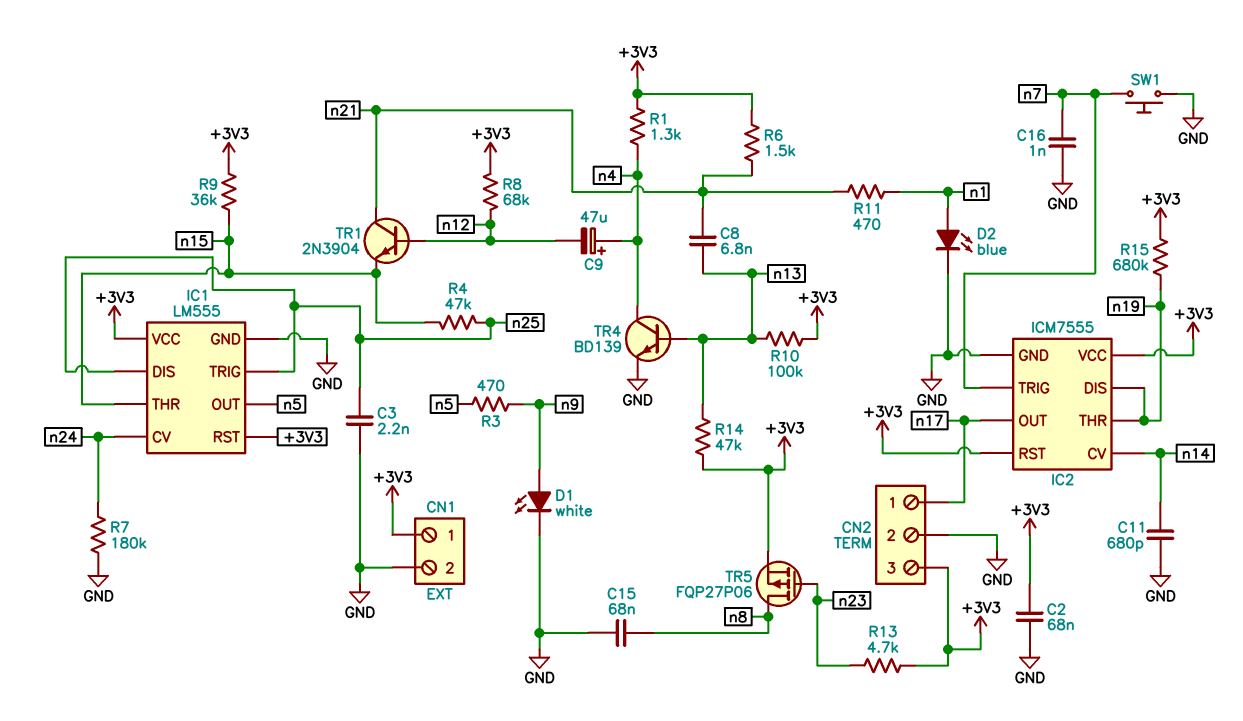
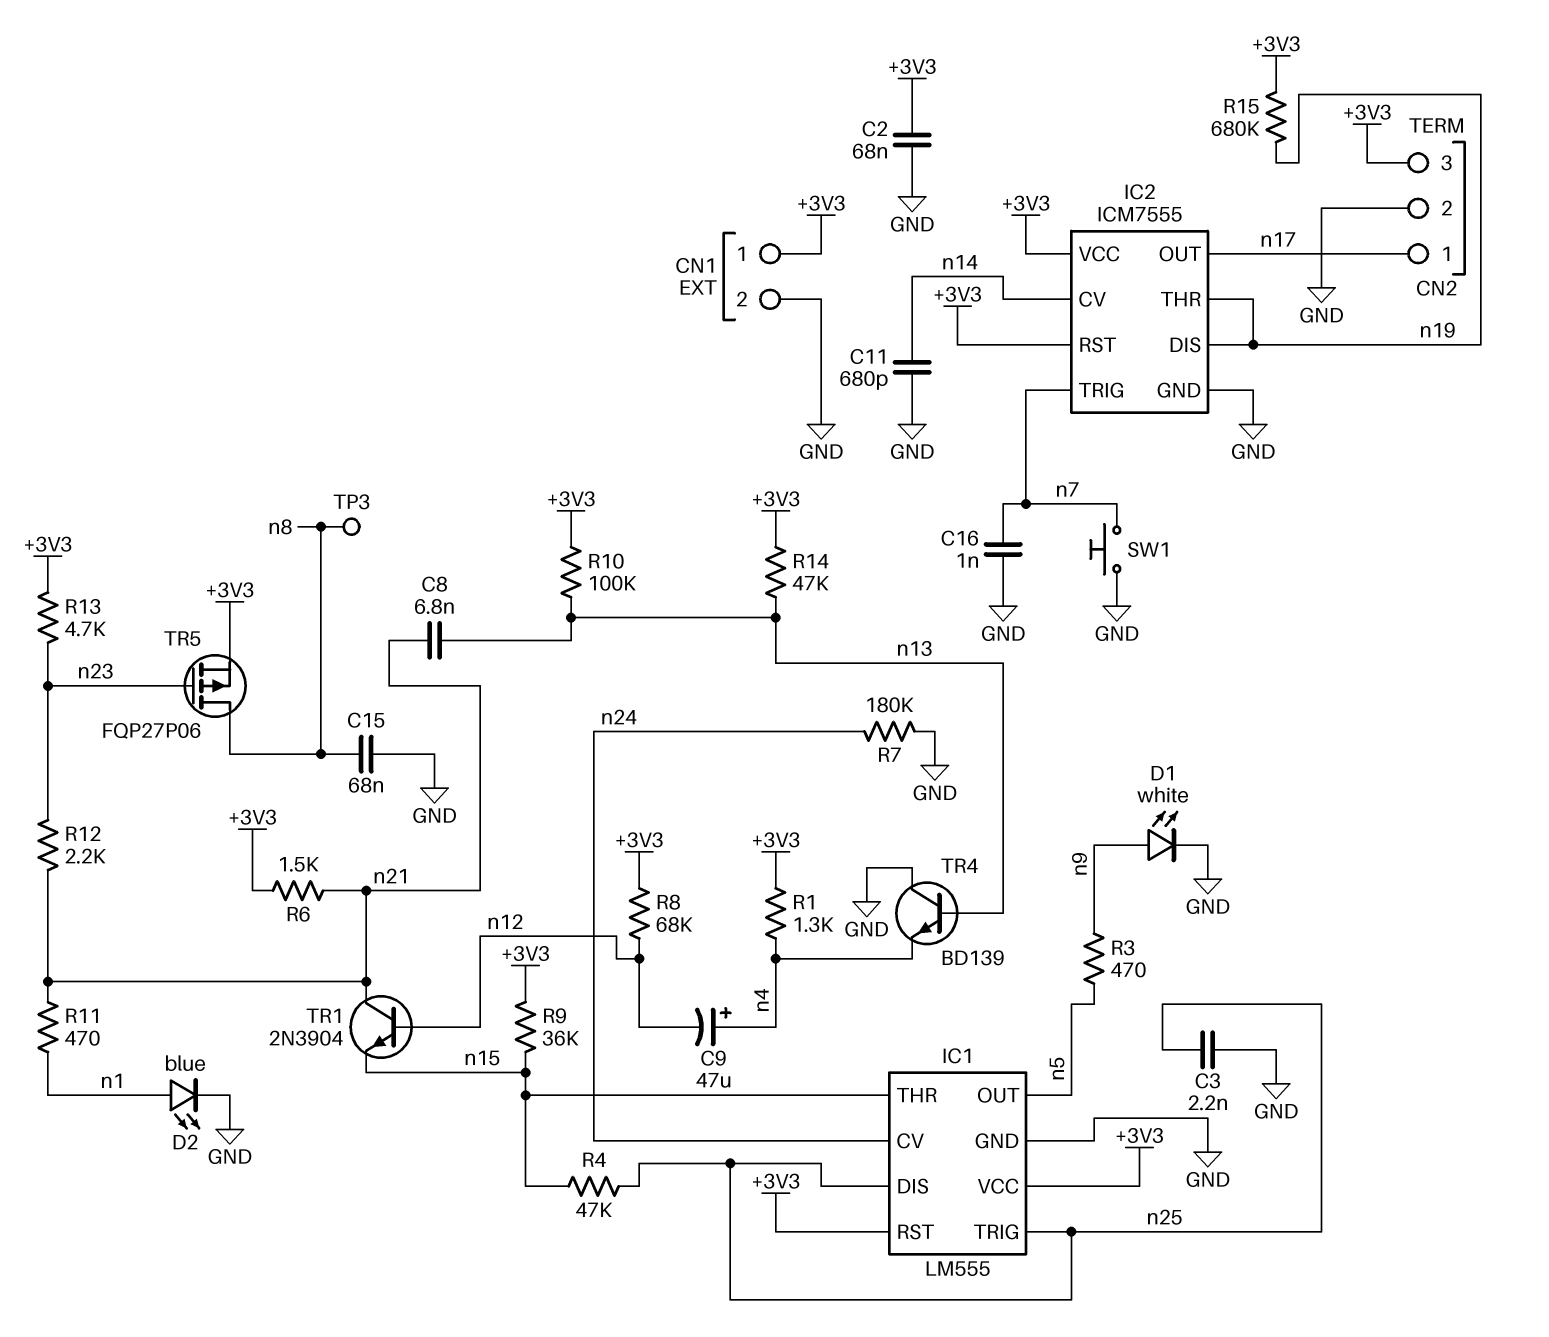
R12: none -> 2.2k (n21, n23)
TP3: none -> test point (n8)
TR4: NPN BD139 (B n13, C n4, E GND) -> NPN BD139 (B n13, C GND, E n4)

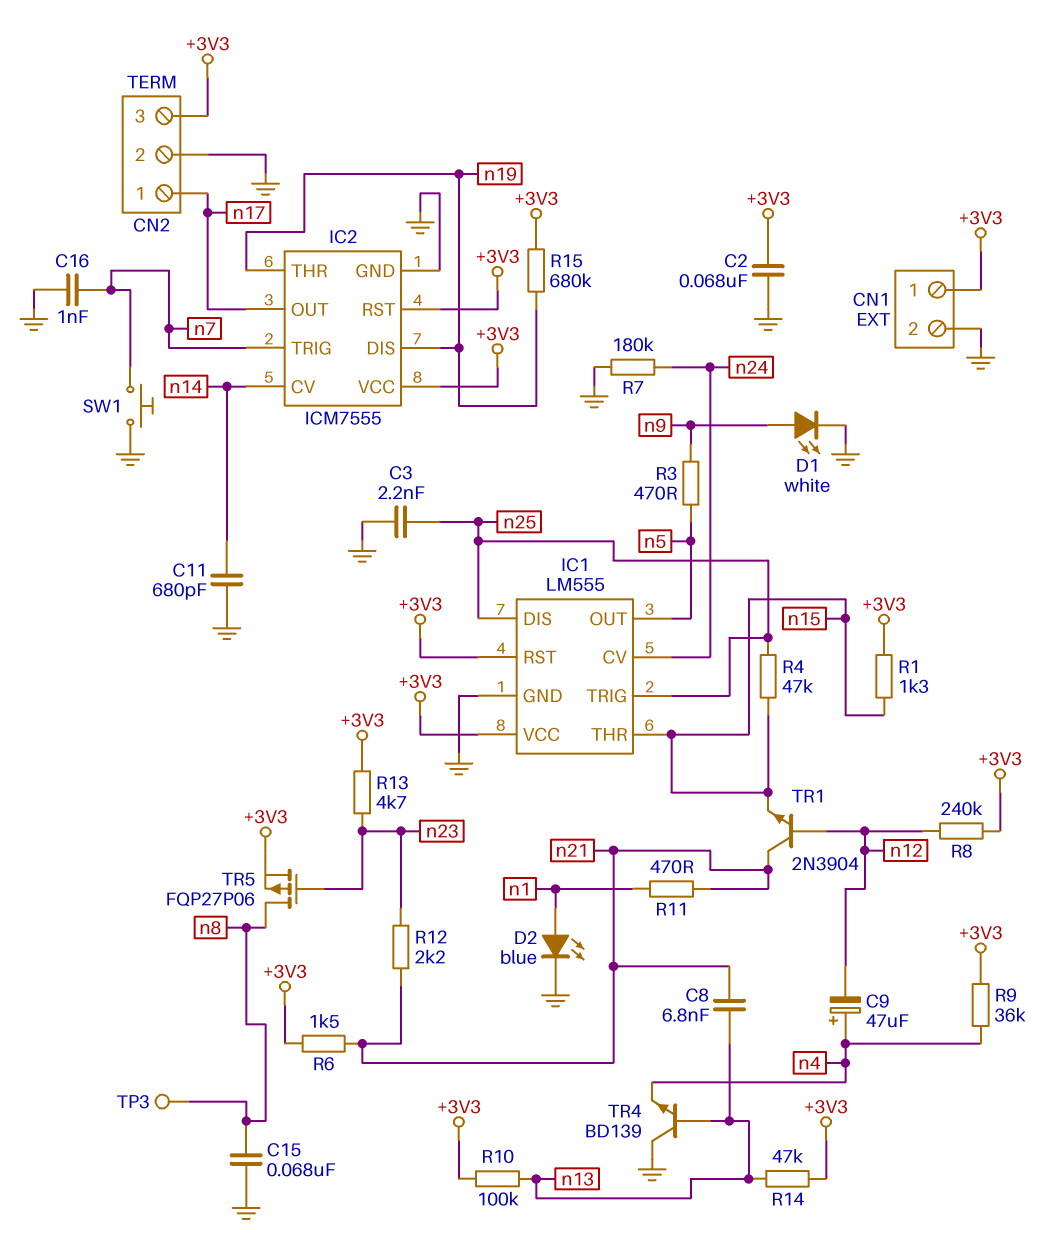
R1: 1.3k (+3V3, n4) -> 1.3k (+3V3, n15)
R8: 68k (+3V3, n12) -> 240k (+3V3, n12)
R9: 36k (+3V3, n15) -> 36k (+3V3, n4)

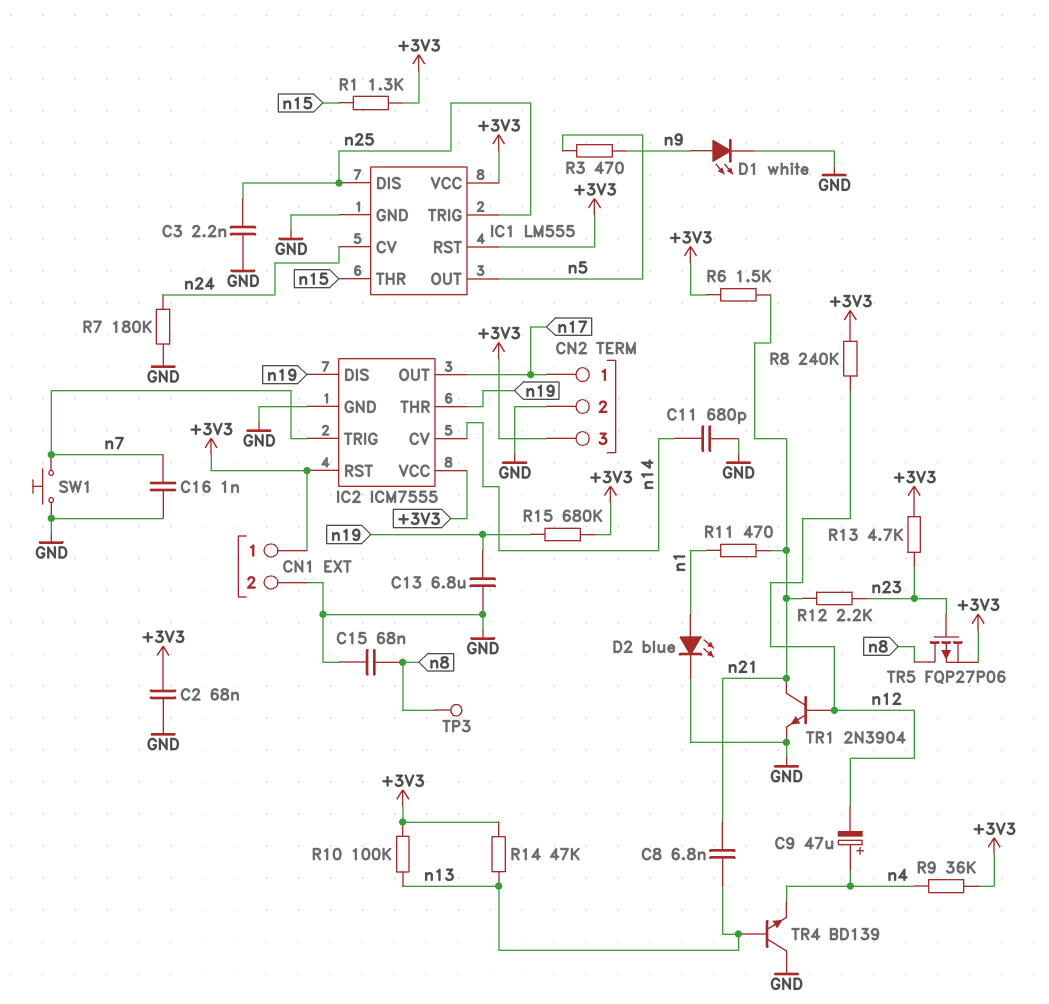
C13: none -> 6.8uF (GND, n19)
R4: 47k (n15, n25) -> none
TR1: NPN 2N3904 (B n12, C n21, E n15) -> NPN 2N3904 (B n12, C n21, E GND)

